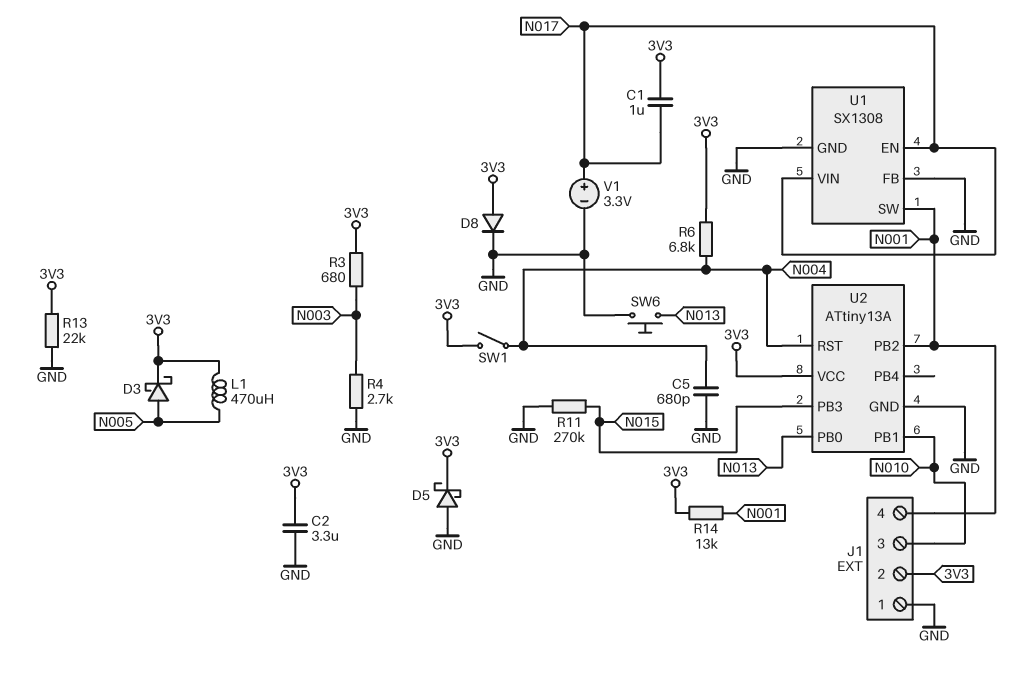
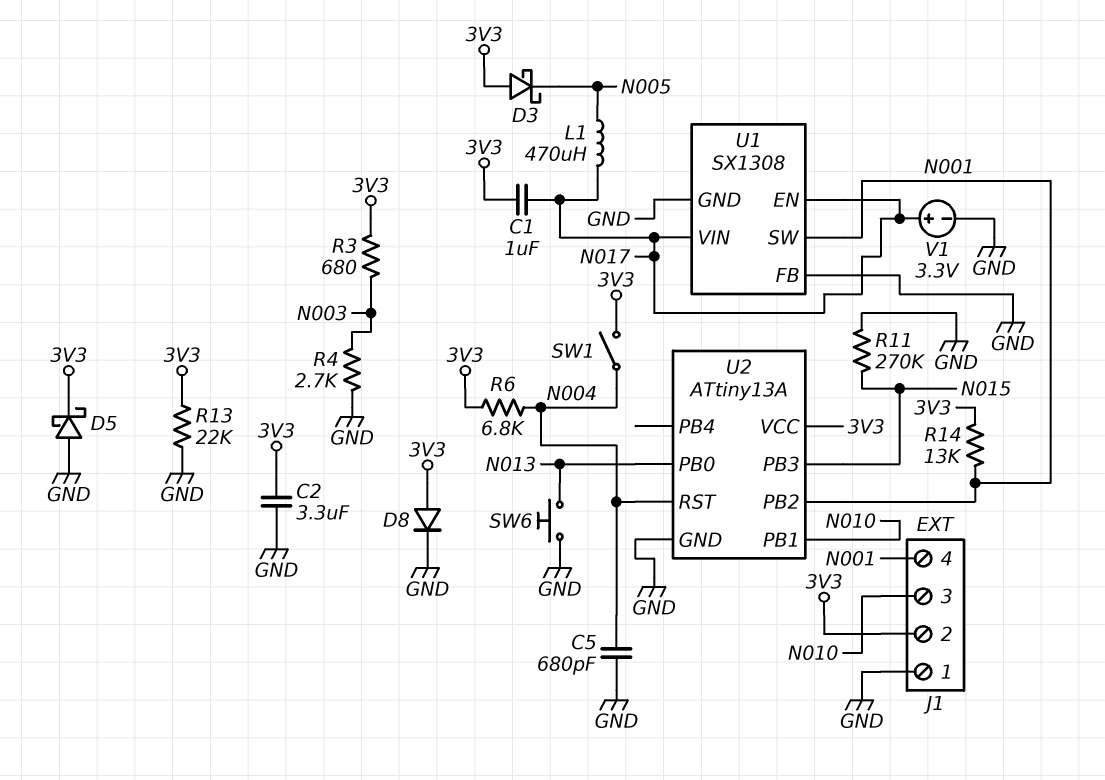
D3: schottky (A N005, K 3V3) -> schottky (A 3V3, K N005)
L1: 470uH (3V3, N005) -> 470uH (N005, N017)

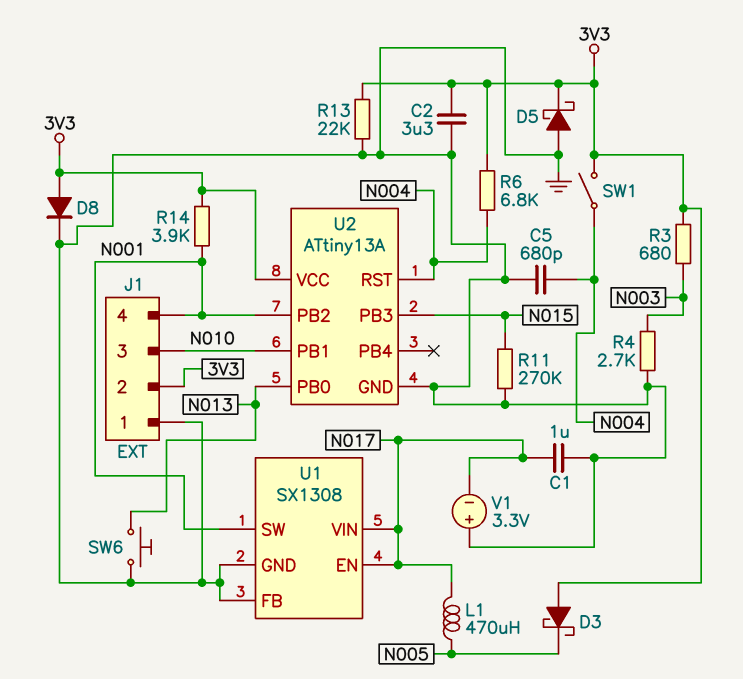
C1: 1uF (3V3, N017) -> 1uF (GND, N017)
R14: 13k (3V3, N001) -> 3.9k (3V3, N001)
V1: 3.3V (plus N017, minus GND) -> 3.3V (plus GND, minus N017)

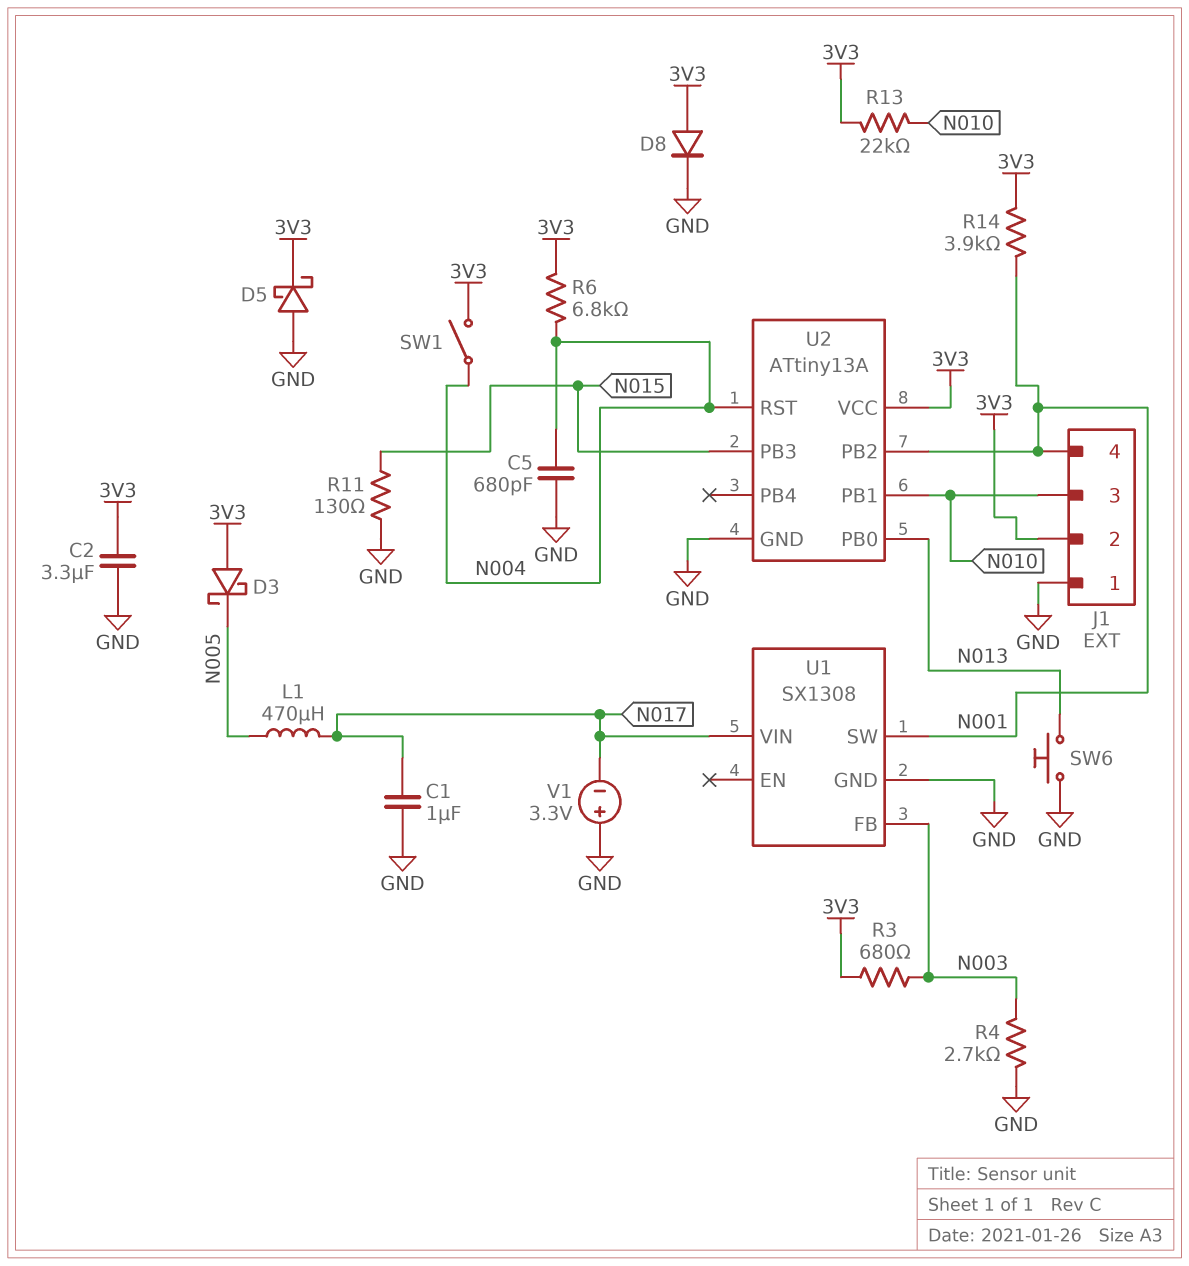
R11: 270k (GND, N015) -> 130 (GND, N015)
R13: 22k (3V3, GND) -> 22k (3V3, N010)
U1 pin EN: N017 -> none
U1 pin FB: GND -> N003

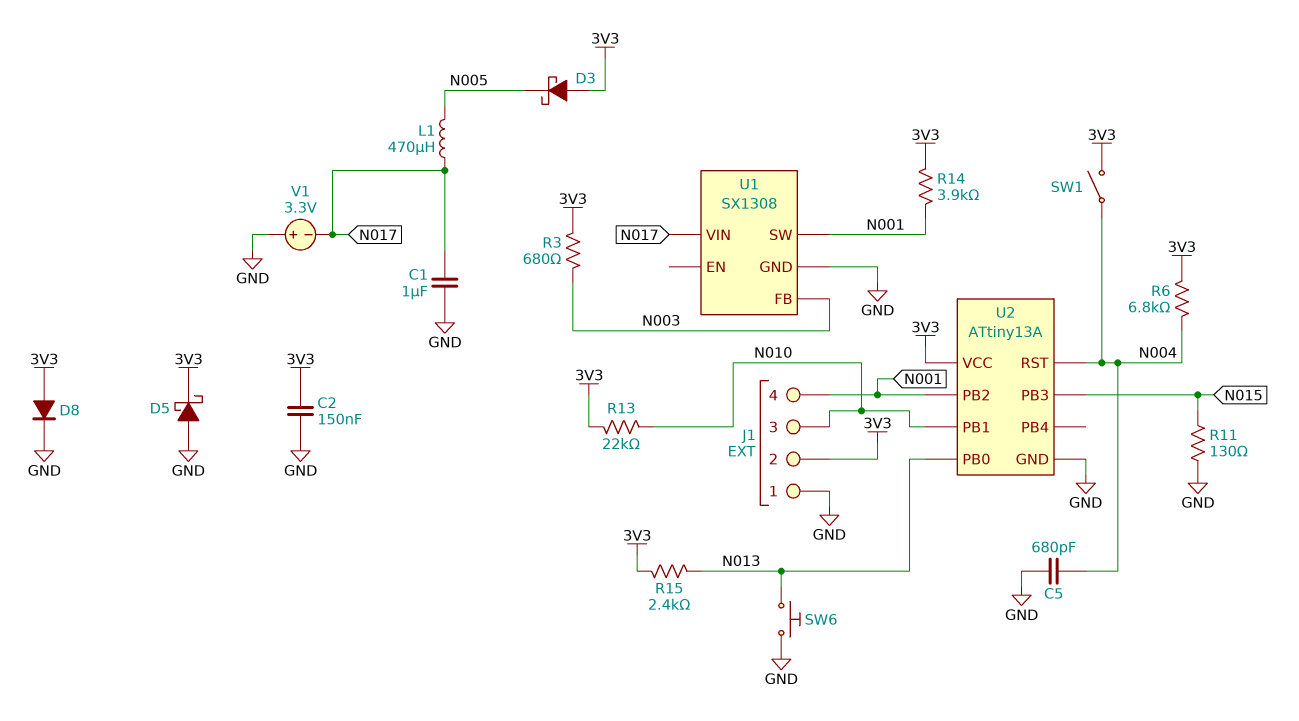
C2: 3.3uF (3V3, GND) -> 150nF (3V3, GND)
R4: 2.7k (GND, N003) -> none
R15: none -> 2.4k (3V3, N013)

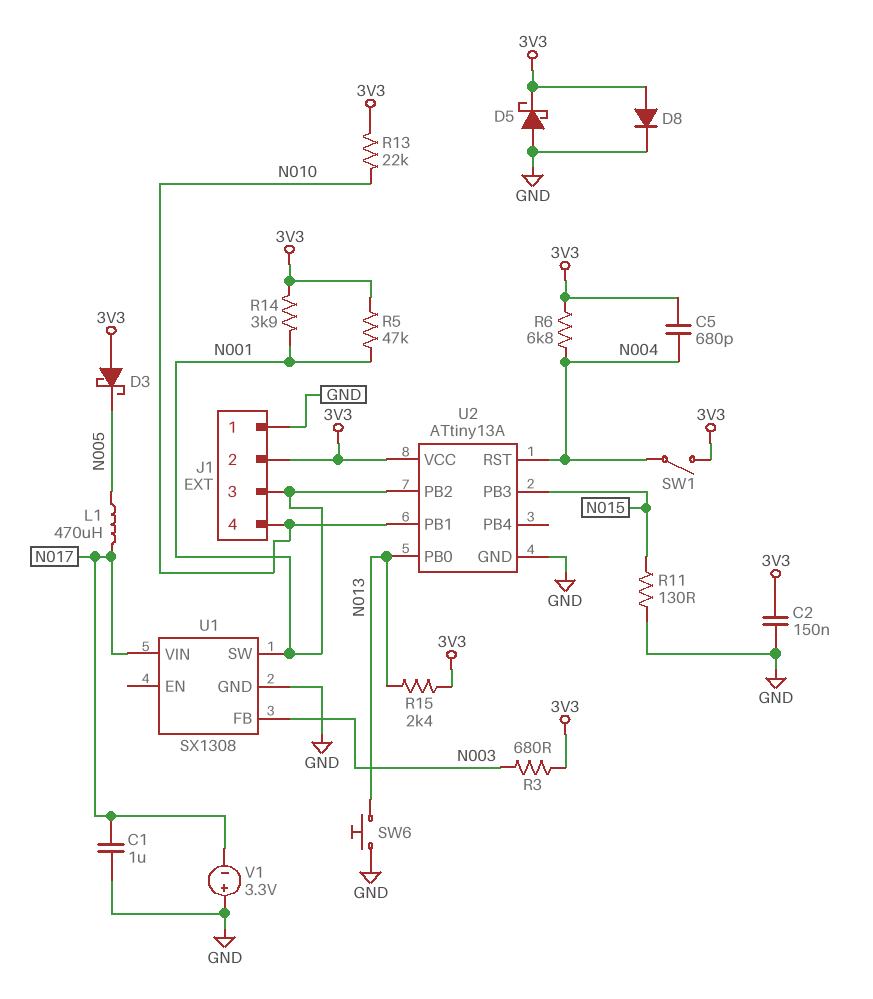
C5: 680pF (GND, N004) -> 680pF (3V3, N004)
J1 pin 3: N010 -> N001
J1 pin 4: N001 -> N010
R5: none -> 47k (3V3, N001)

